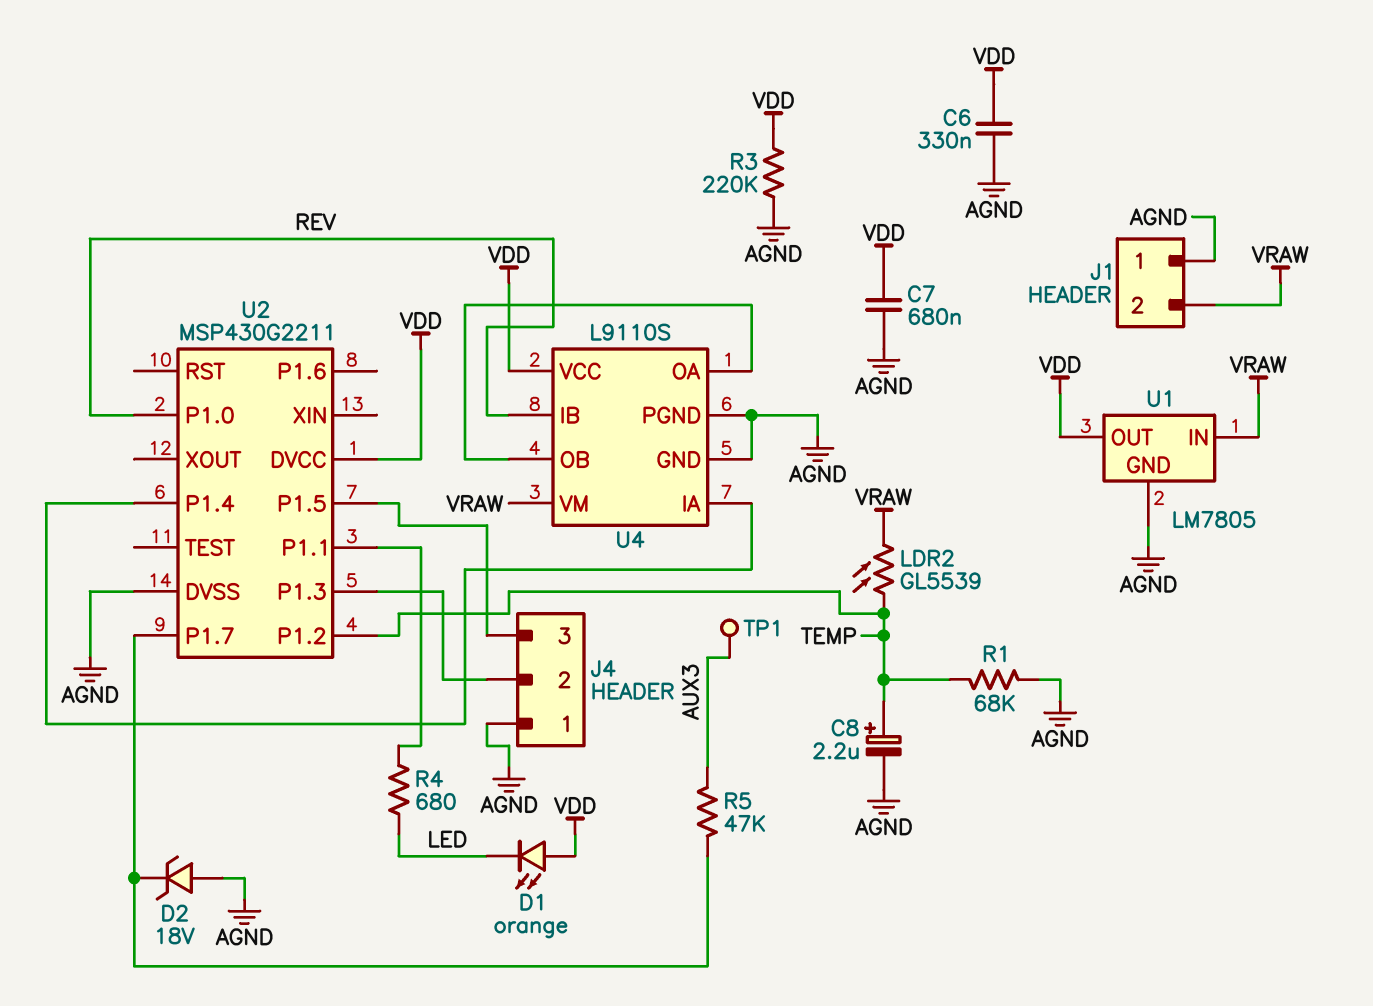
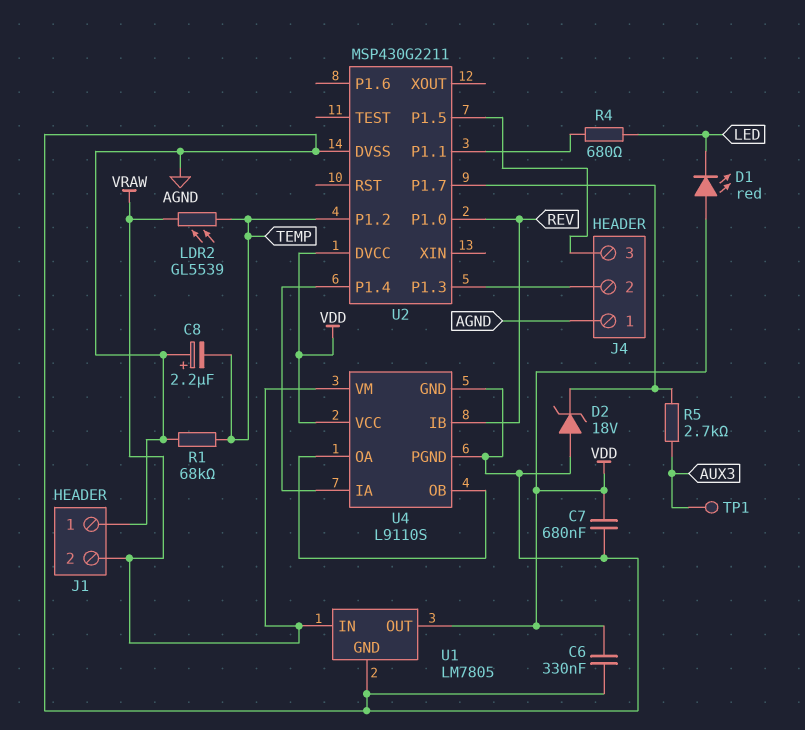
C8: 2.2uF (plus TEMP, minus AGND) -> 2.2uF (plus AGND, minus TEMP)
D1: LED orange (A VDD, K LED) -> LED red (A VDD, K LED)
R3: 220k (AGND, VDD) -> none
R5: 47k (AUX3, U2/P1.7) -> 2.7k (AUX3, U2/P1.7)

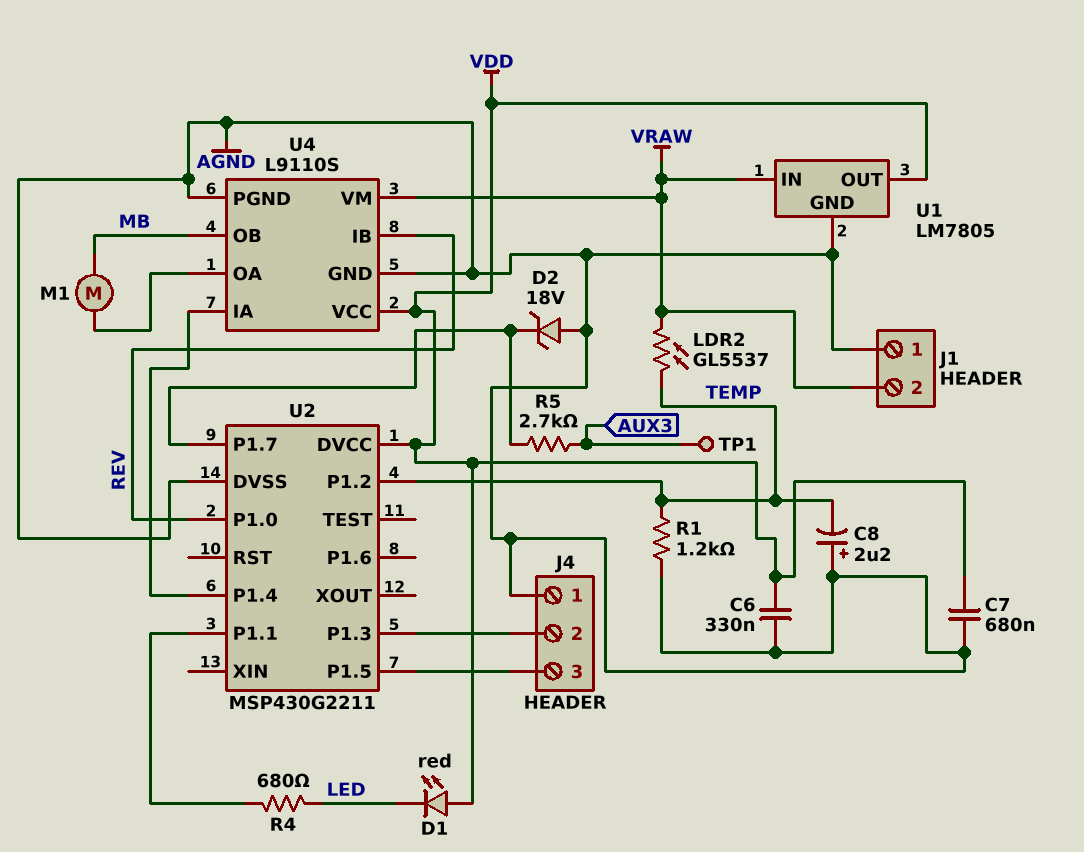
LDR2: GL5539 (TEMP, VRAW) -> GL5537 (TEMP, VRAW)
M1: none -> motor (MB, U4/OA)
R1: 68k (AGND, TEMP) -> 1.2k (AGND, TEMP)
U4 pin OB: U4/OA -> MB

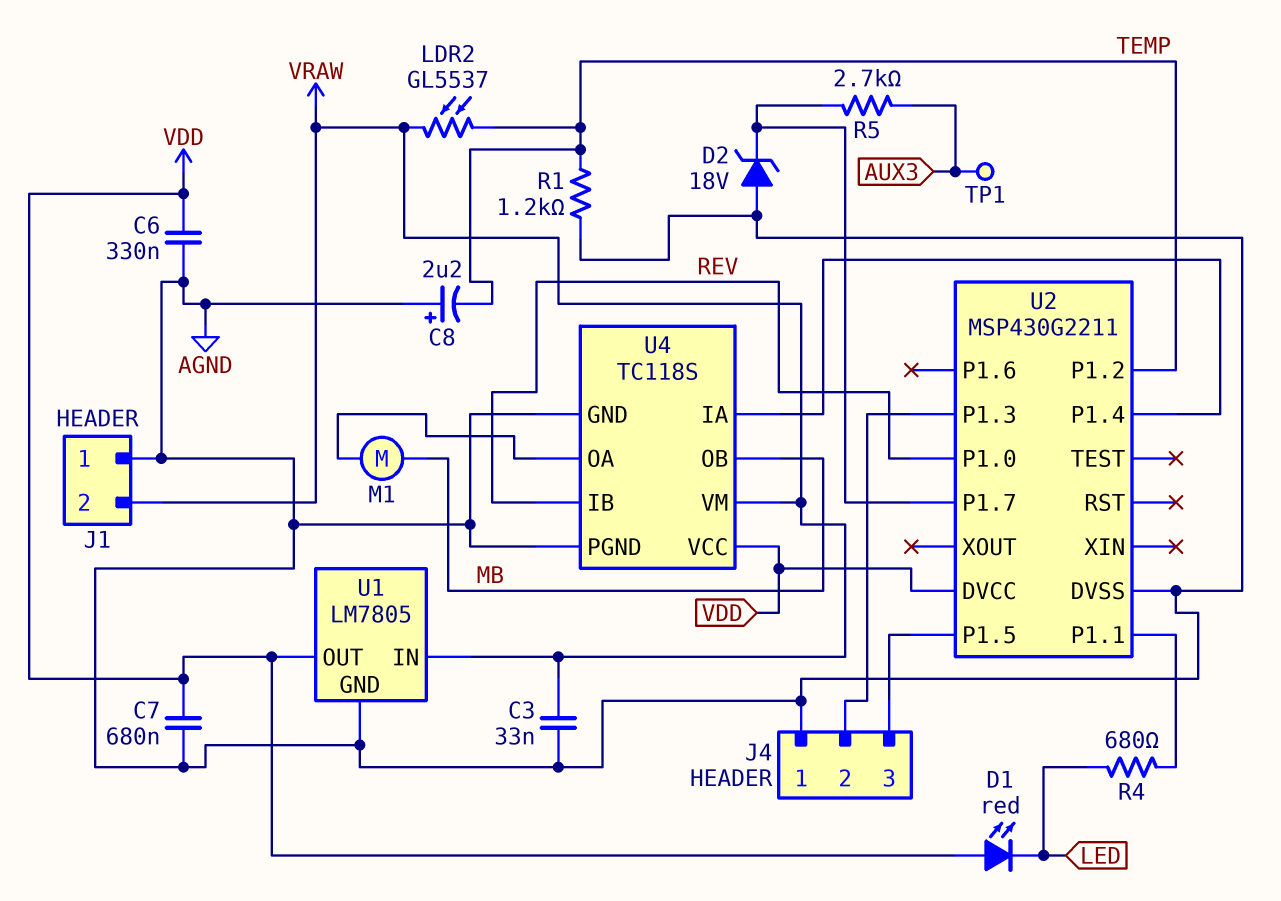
C3: none -> 33nF (AGND, VRAW)
U4: L9110S -> TC118S

